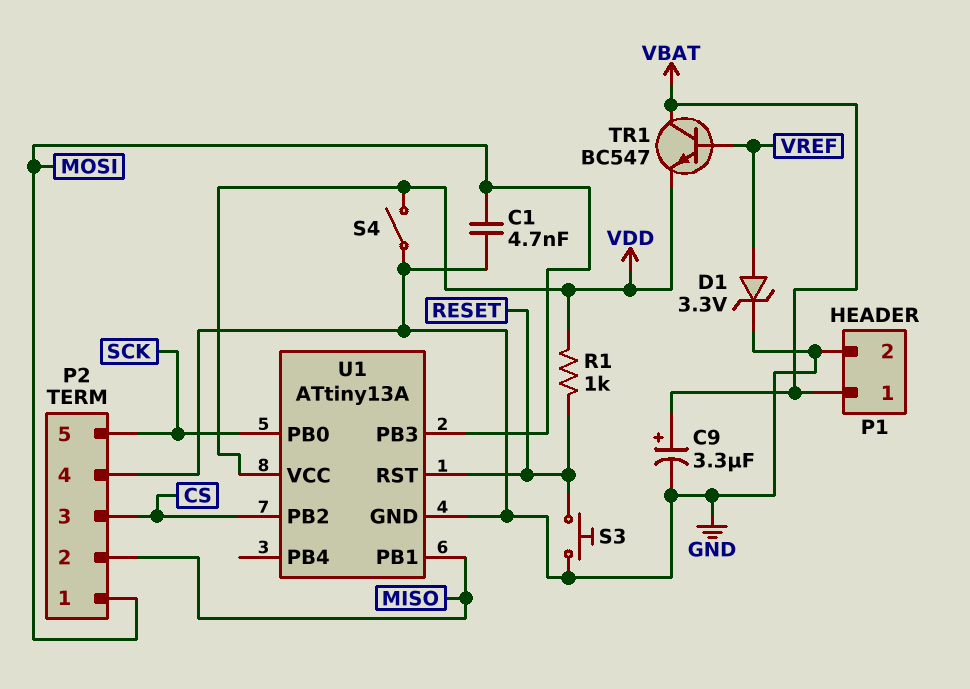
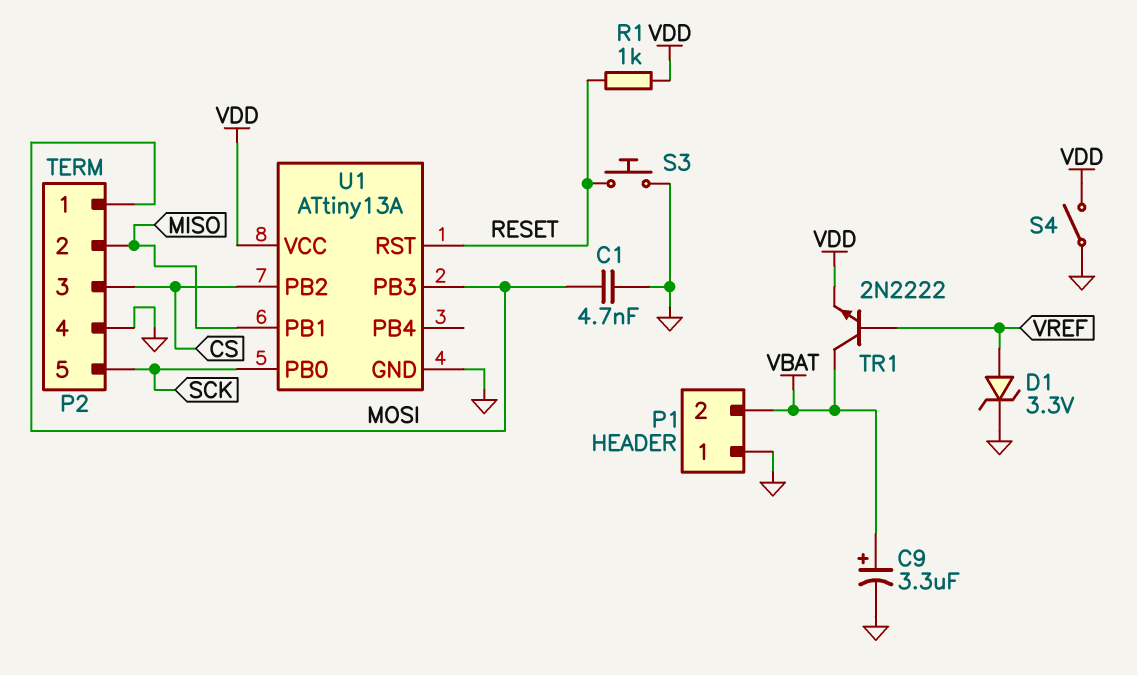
P1 pin 1: VBAT -> GND
P1 pin 2: GND -> VBAT
TR1: NPN BC547 (B VREF, C VBAT, E VDD) -> NPN 2N2222 (B VREF, C VBAT, E VDD)

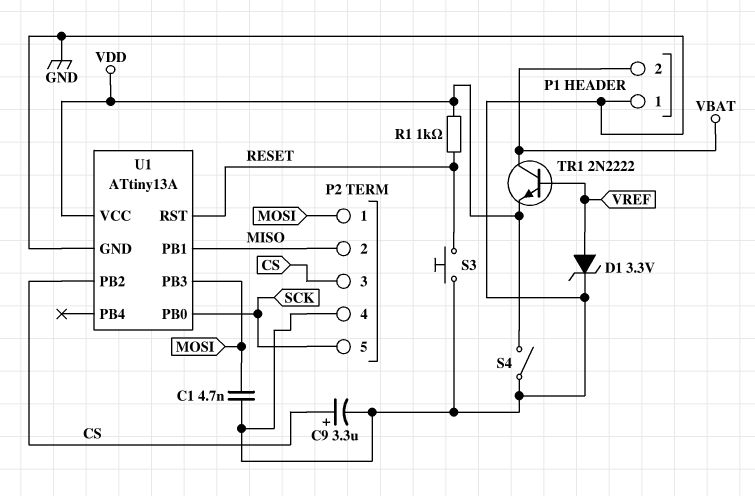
C9: 3.3uF (plus VBAT, minus GND) -> 3.3uF (plus CS, minus GND)

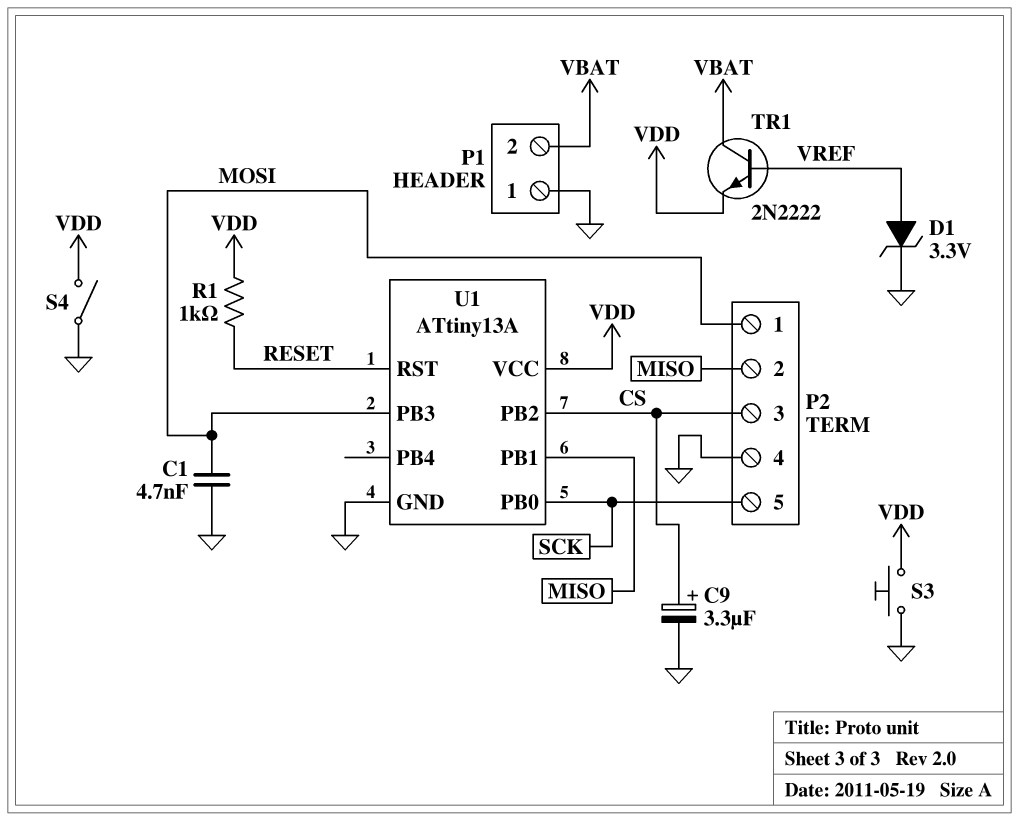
S3: button (GND, RESET) -> button (GND, VDD)

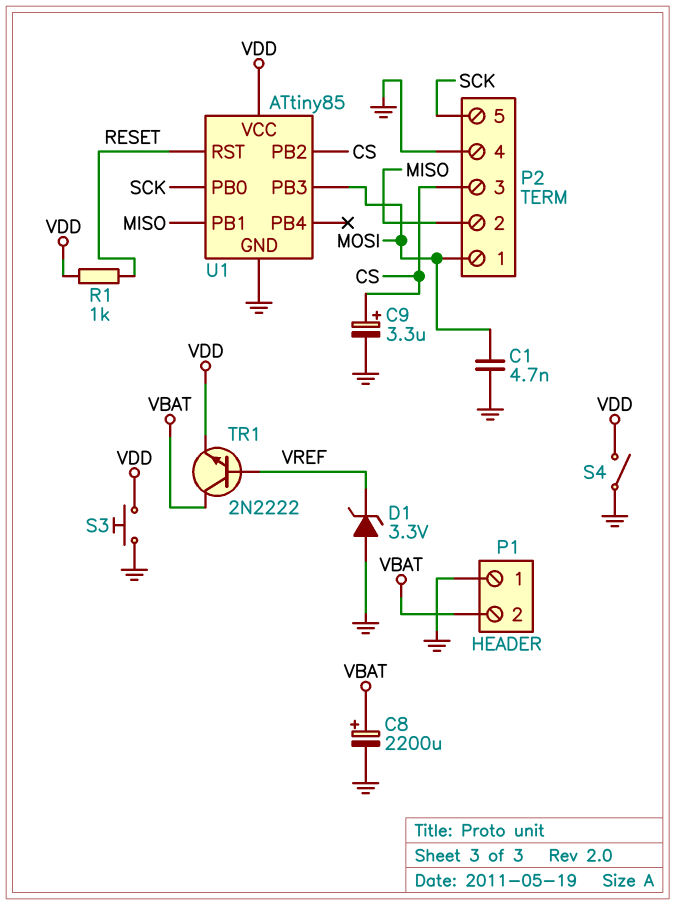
C8: none -> 2200uF (plus VBAT, minus GND)
D1: zener 3.3V (A VREF, K GND) -> zener 3.3V (A GND, K VREF)
U1: ATtiny13A -> ATtiny85

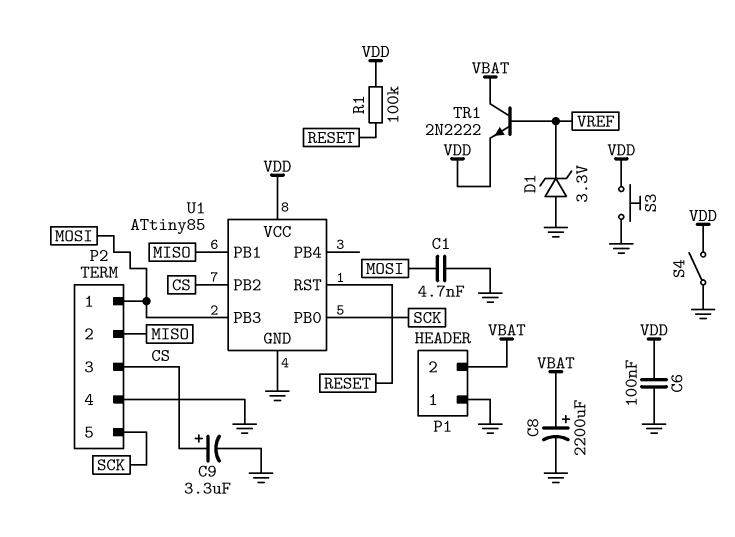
C6: none -> 100nF (GND, VDD)
R1: 1k (RESET, VDD) -> 100k (RESET, VDD)

